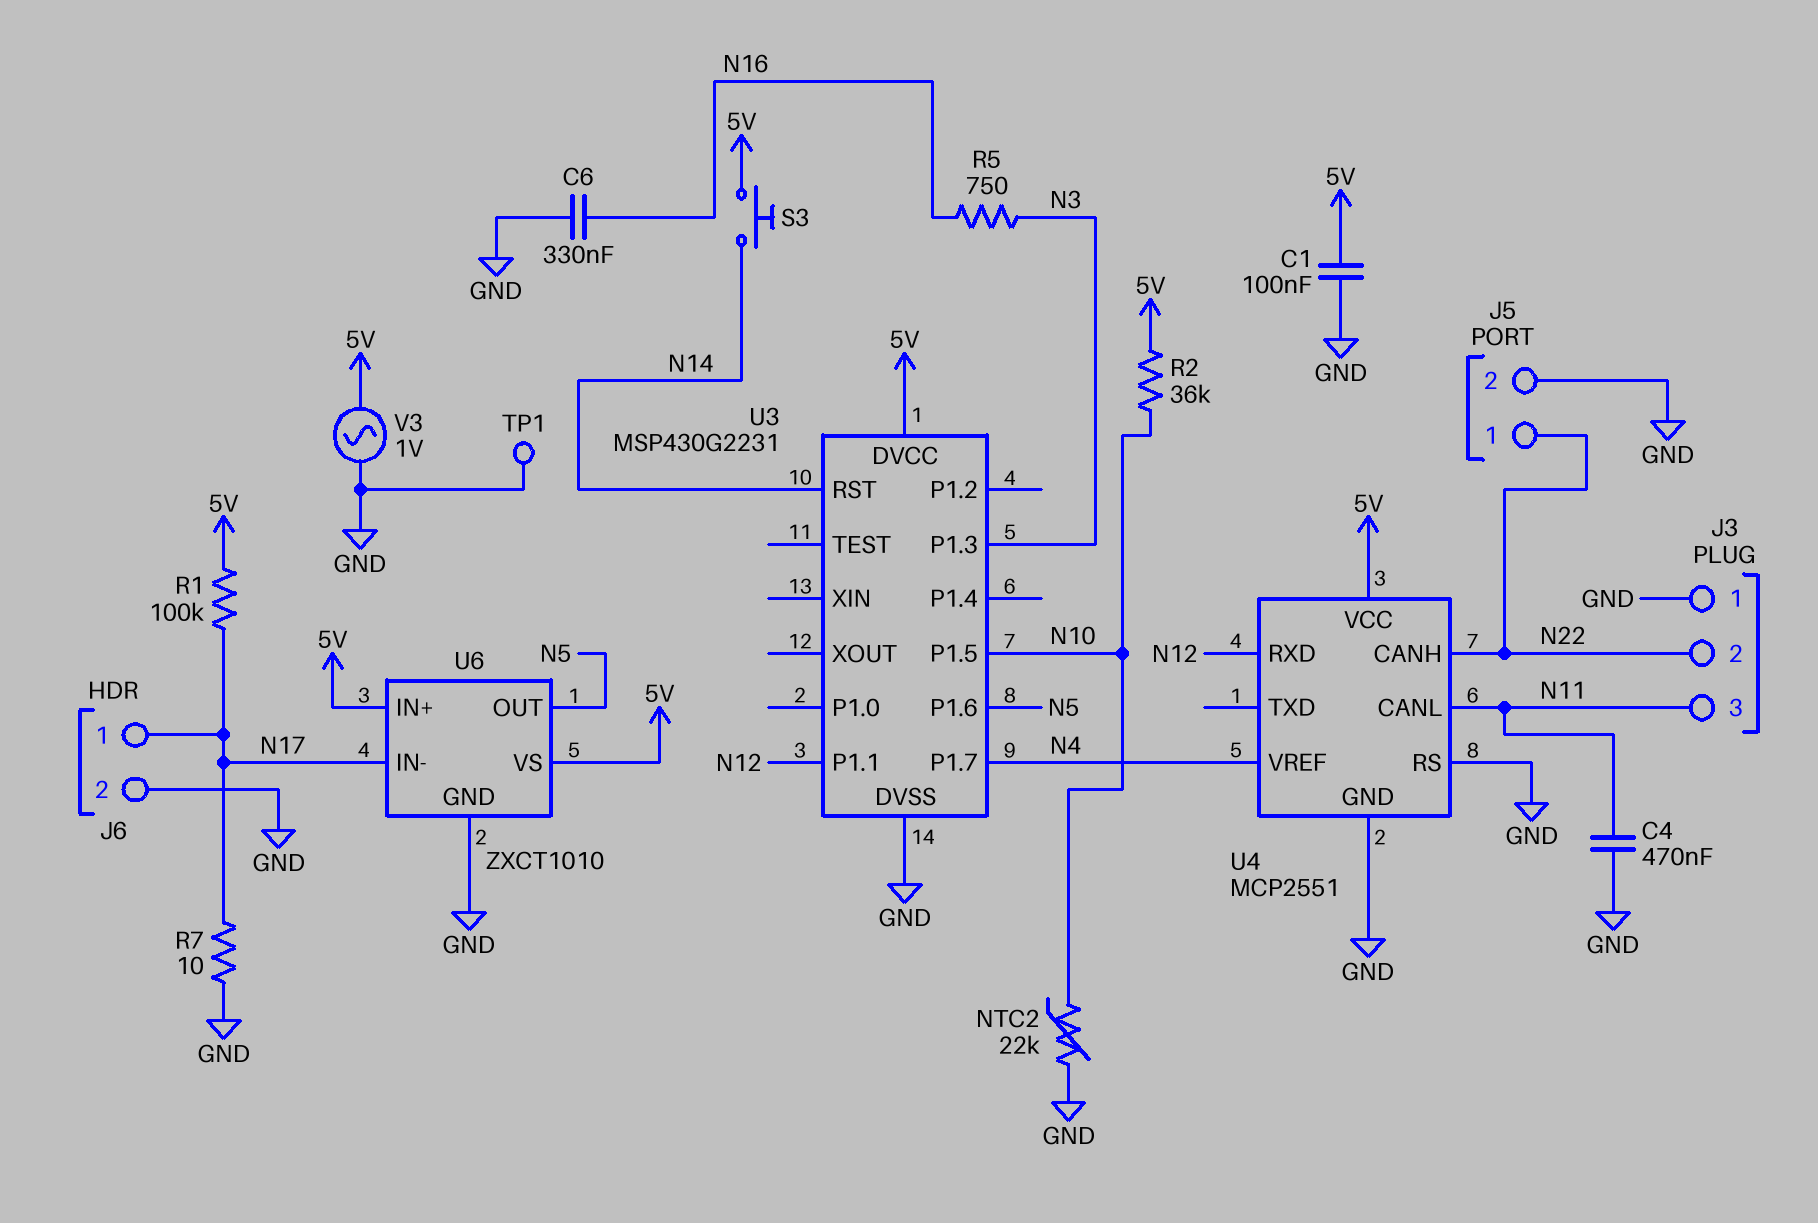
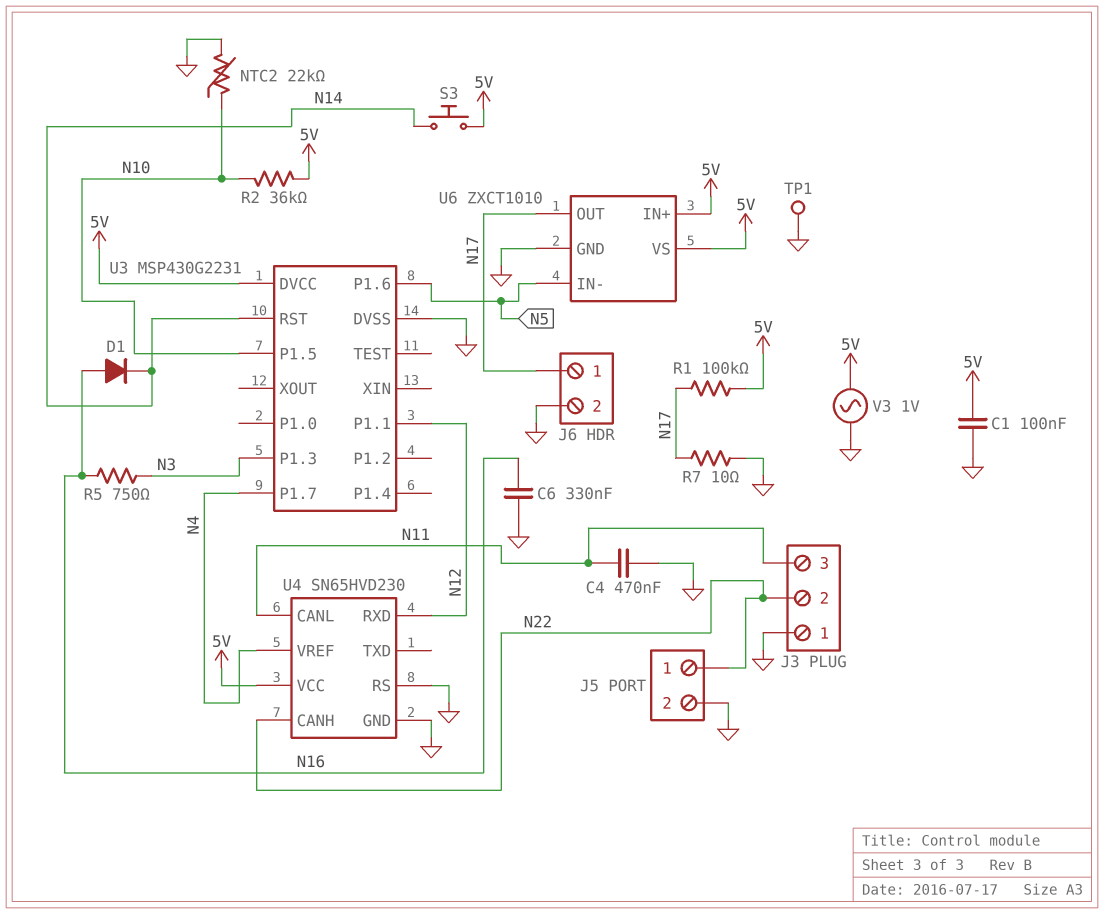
D1: none -> diode (A N16, K N14)
U4: MCP2551 -> SN65HVD230
U6 pin IN-: N17 -> N5
U6 pin OUT: N5 -> N17

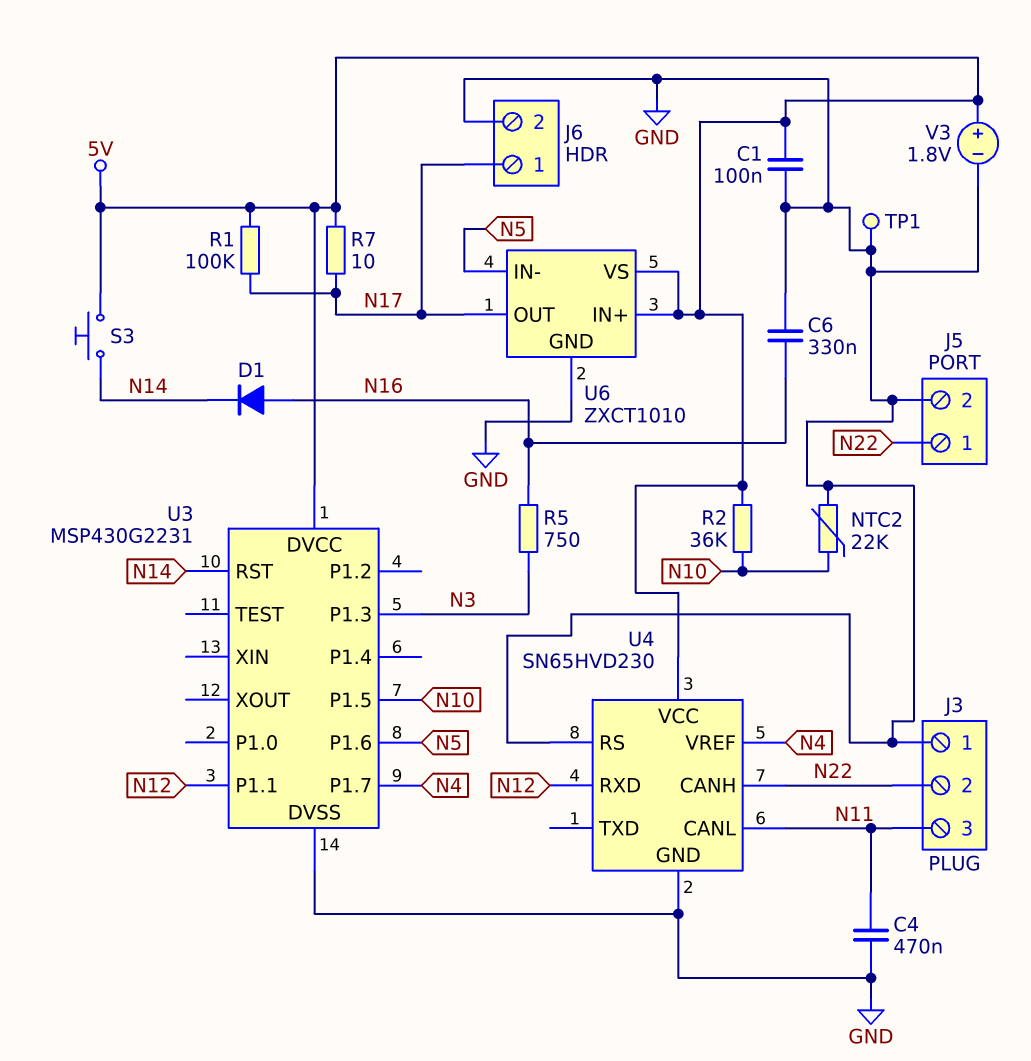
R7: 10 (GND, N17) -> 10 (5V, N17)
V3: AC 1V (5V, GND) -> 1.8V (plus 5V, minus GND)

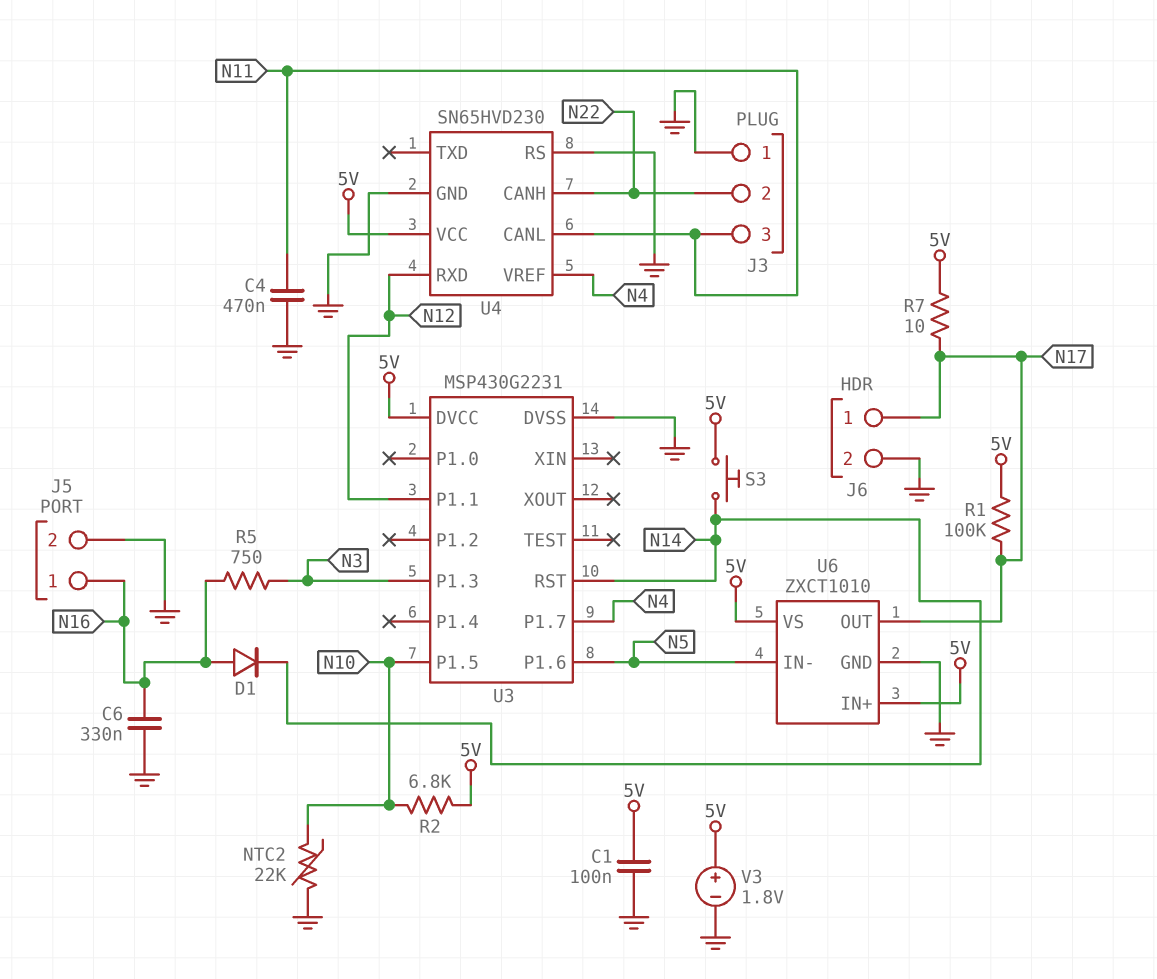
J5 pin 1: N22 -> N16
R2: 36k (5V, N10) -> 6.8k (5V, N10)
TP1: test point (GND) -> none

